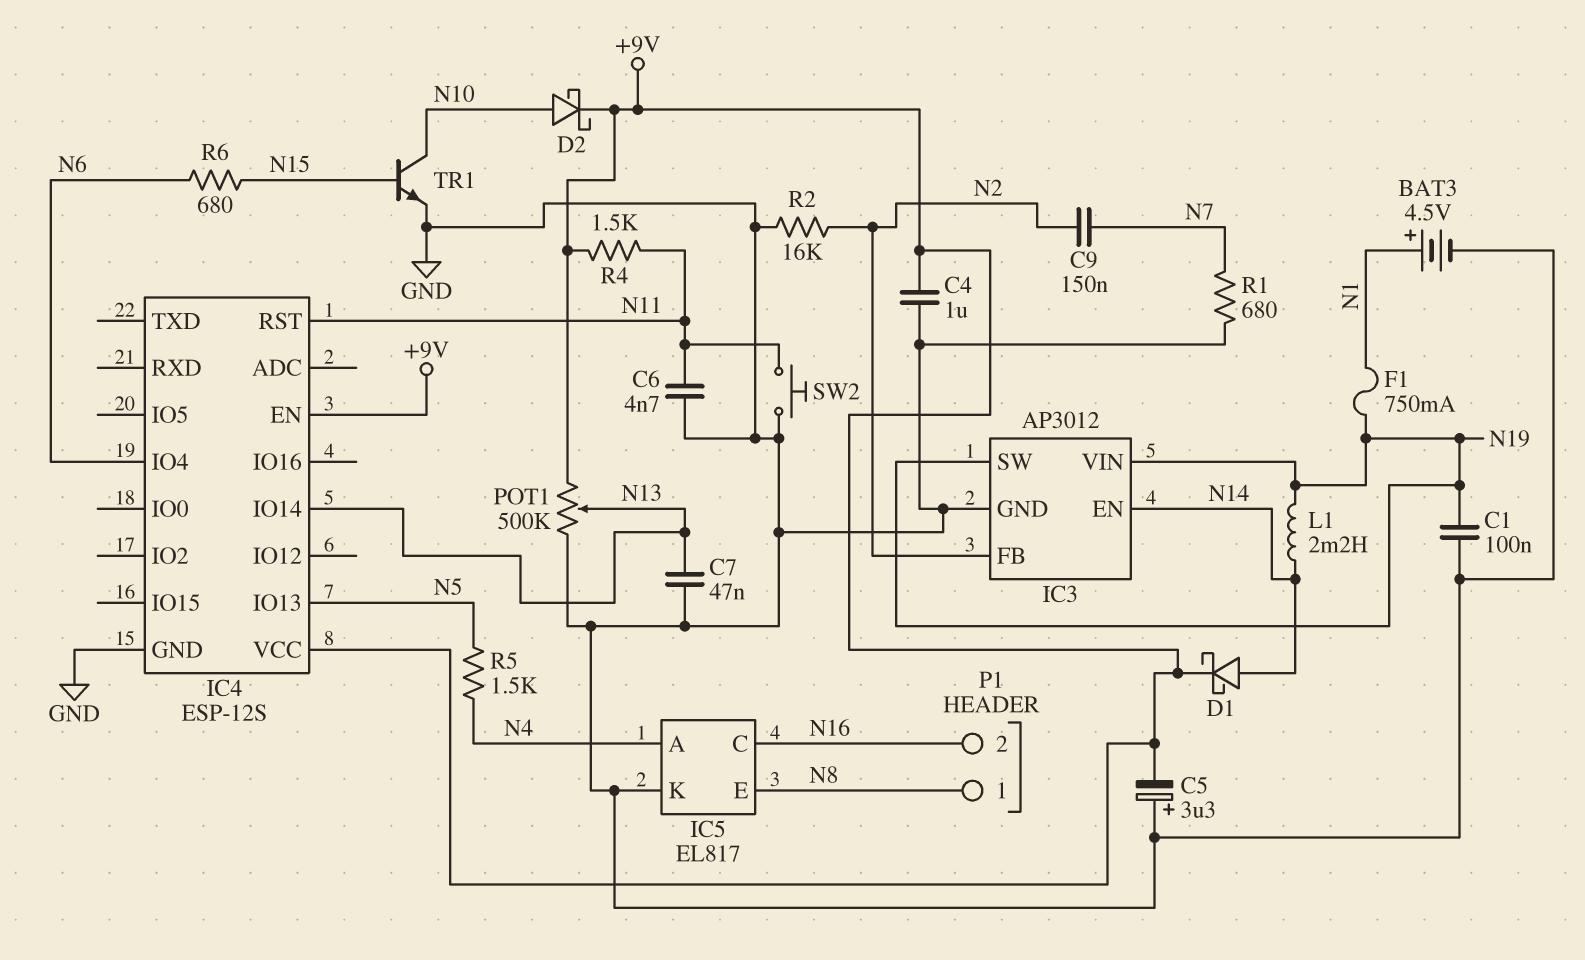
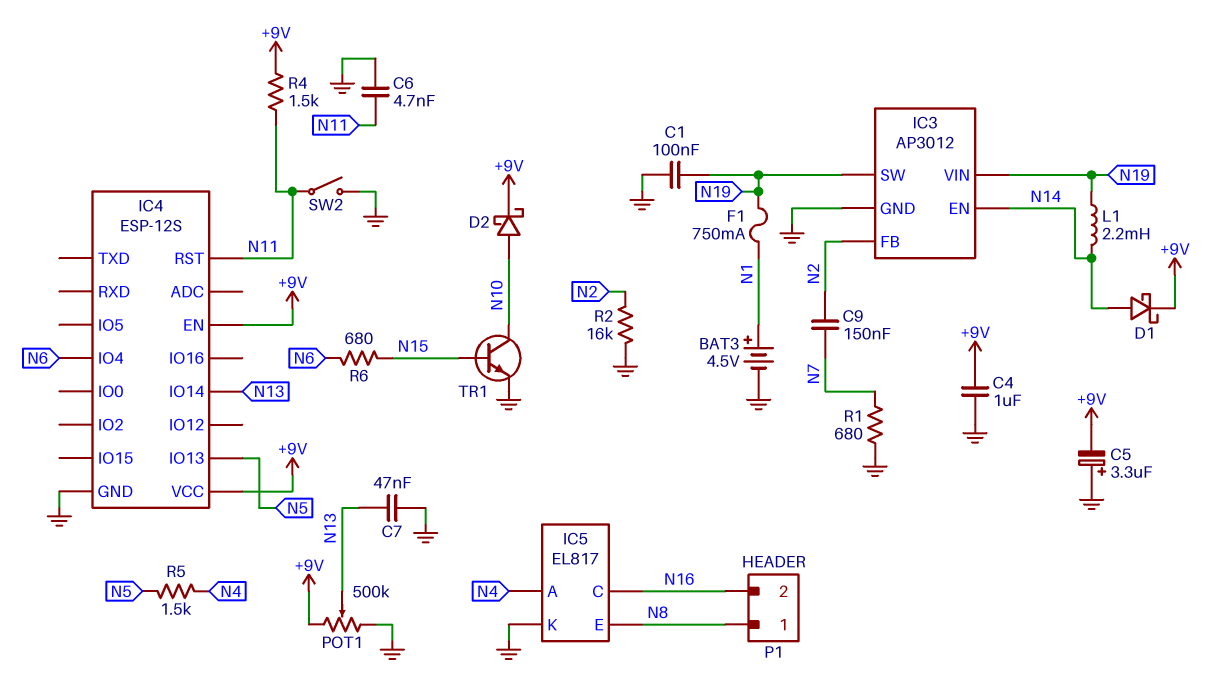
SW2: button (GND, N11) -> switch (GND, N11)

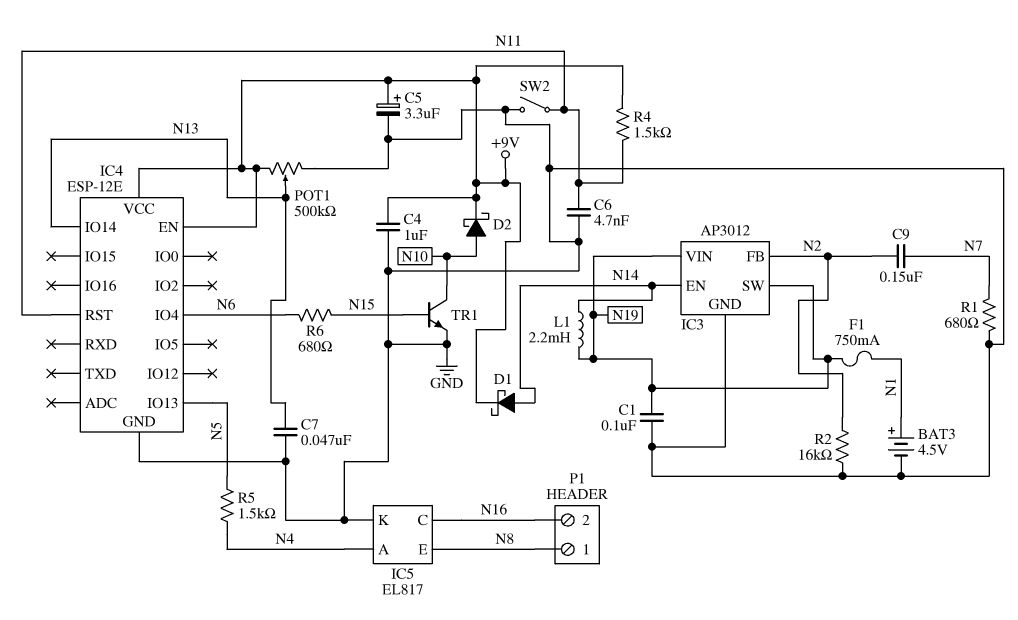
C5: 3.3uF (plus GND, minus +9V) -> 3.3uF (plus +9V, minus GND)
IC4: ESP-12S -> ESP-12E

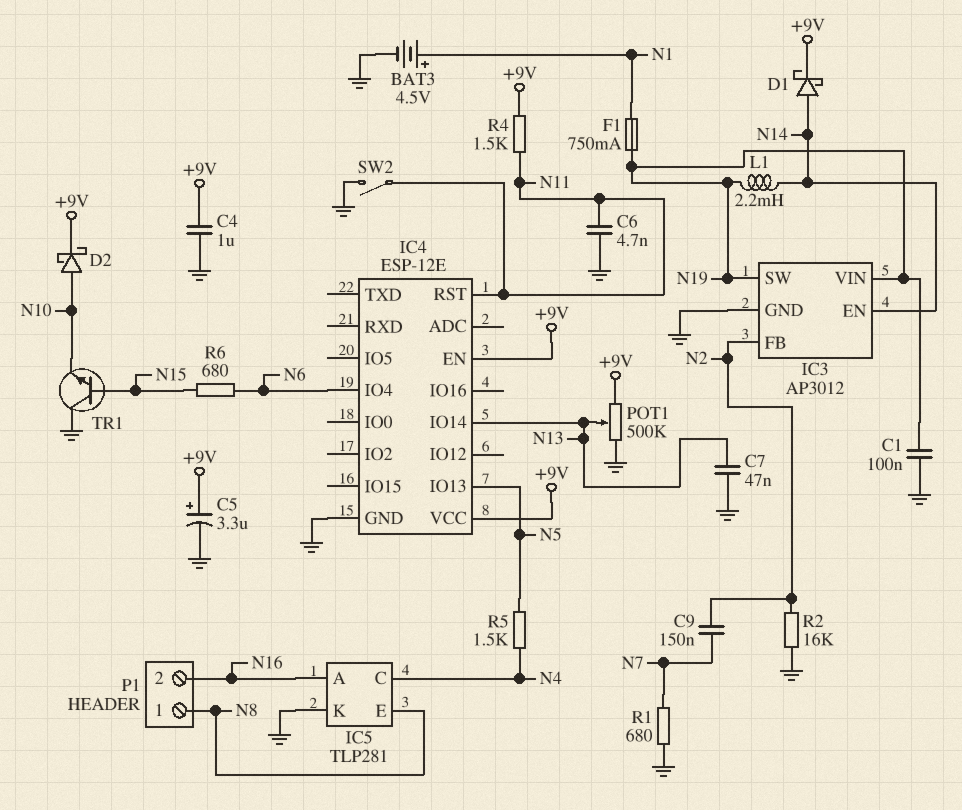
IC5: EL817 -> TLP281
IC5 pin A: N4 -> N16
IC5 pin C: N16 -> N4
TR1: NPN (B N15, C N10, E GND) -> NPN (B N15, C GND, E N10)

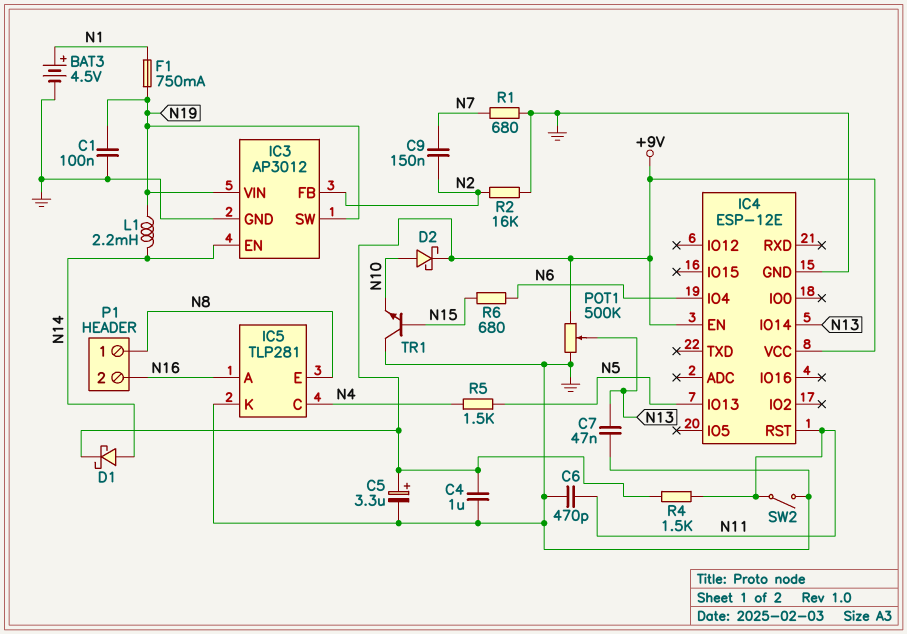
C6: 4.7nF (GND, N11) -> 470pF (GND, N11)

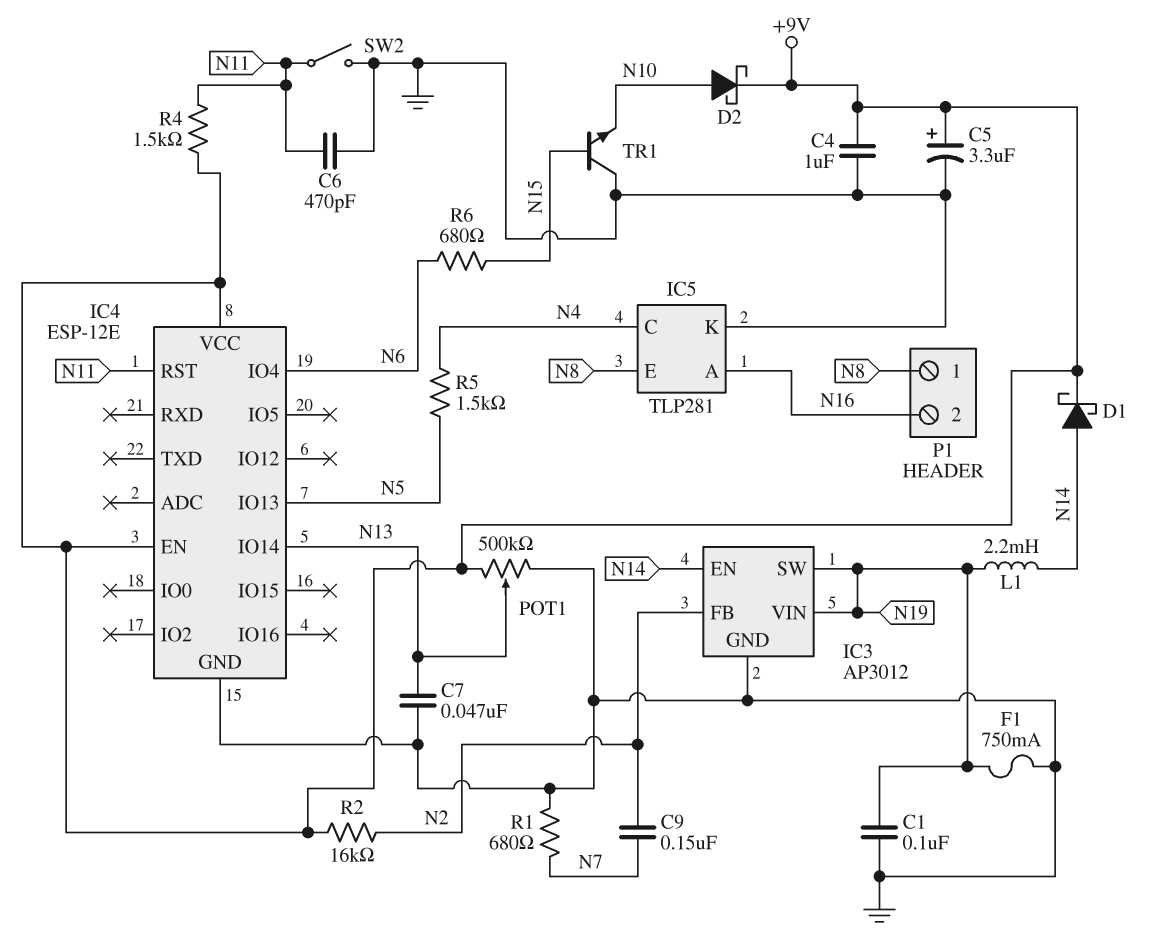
BAT3: 4.5V (plus N1, minus GND) -> none
F1: 750mA (N1, N19) -> 750mA (GND, N19)
R2: 16k (GND, N2) -> 16k (+9V, N2)

